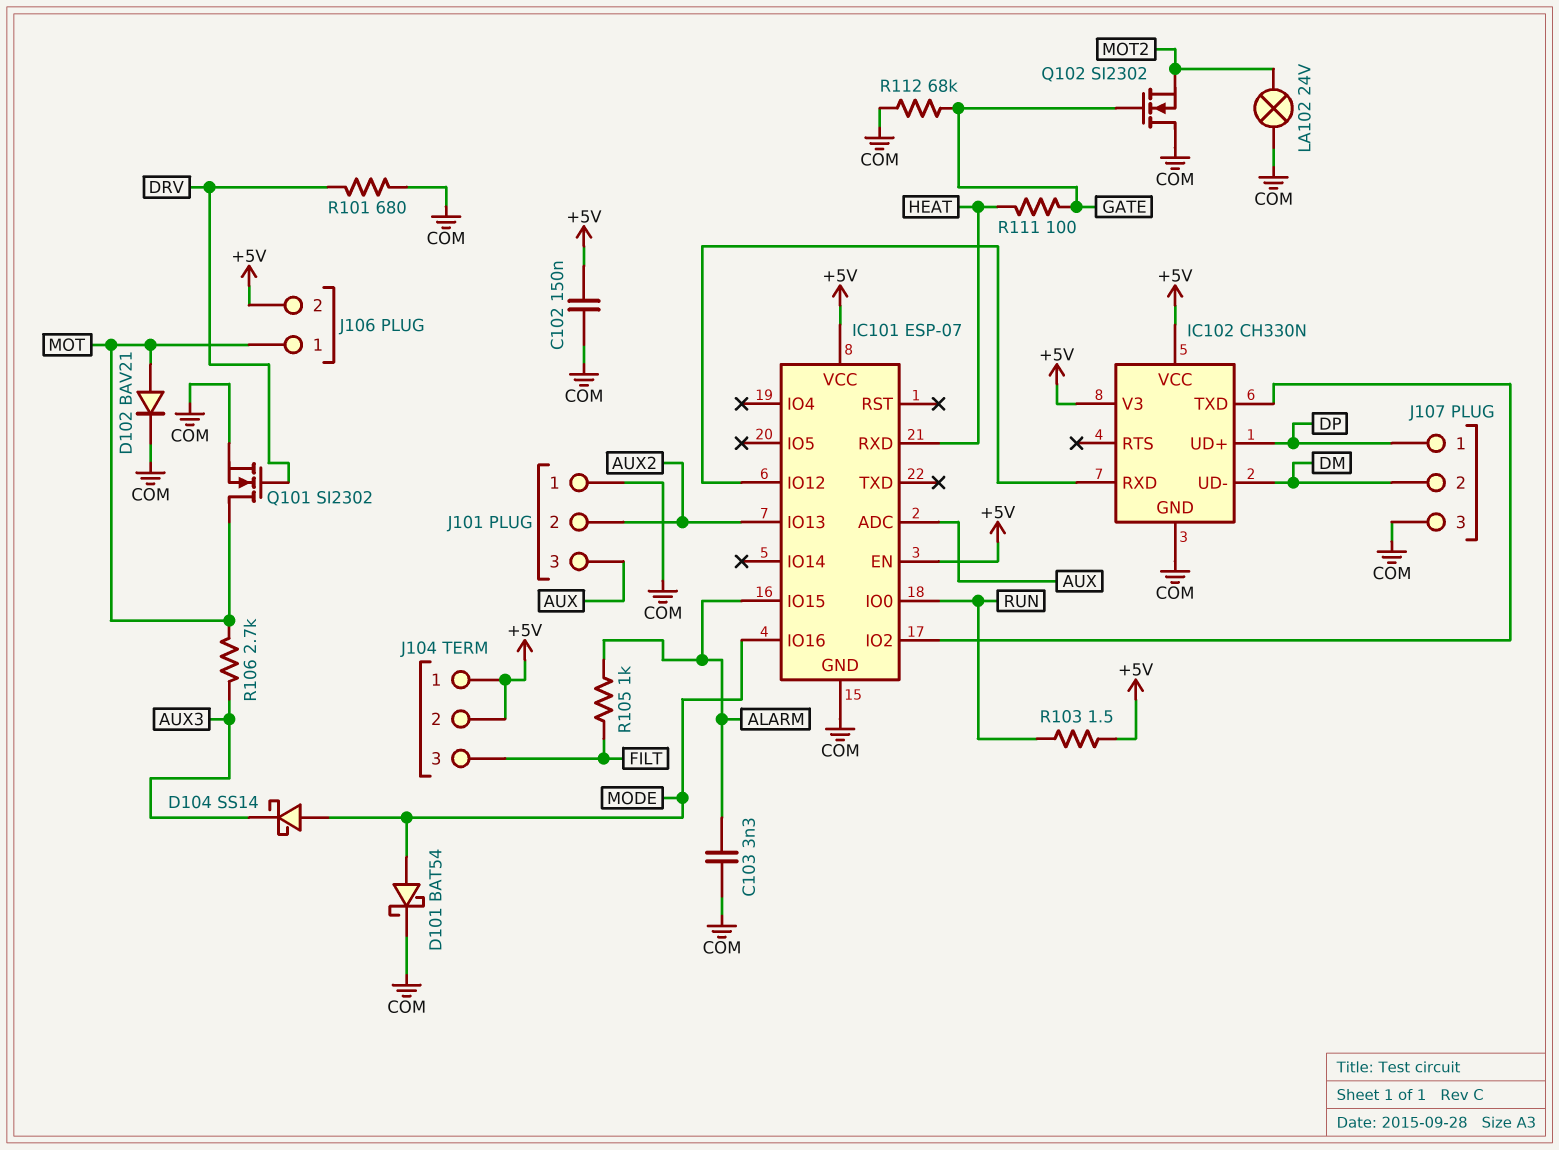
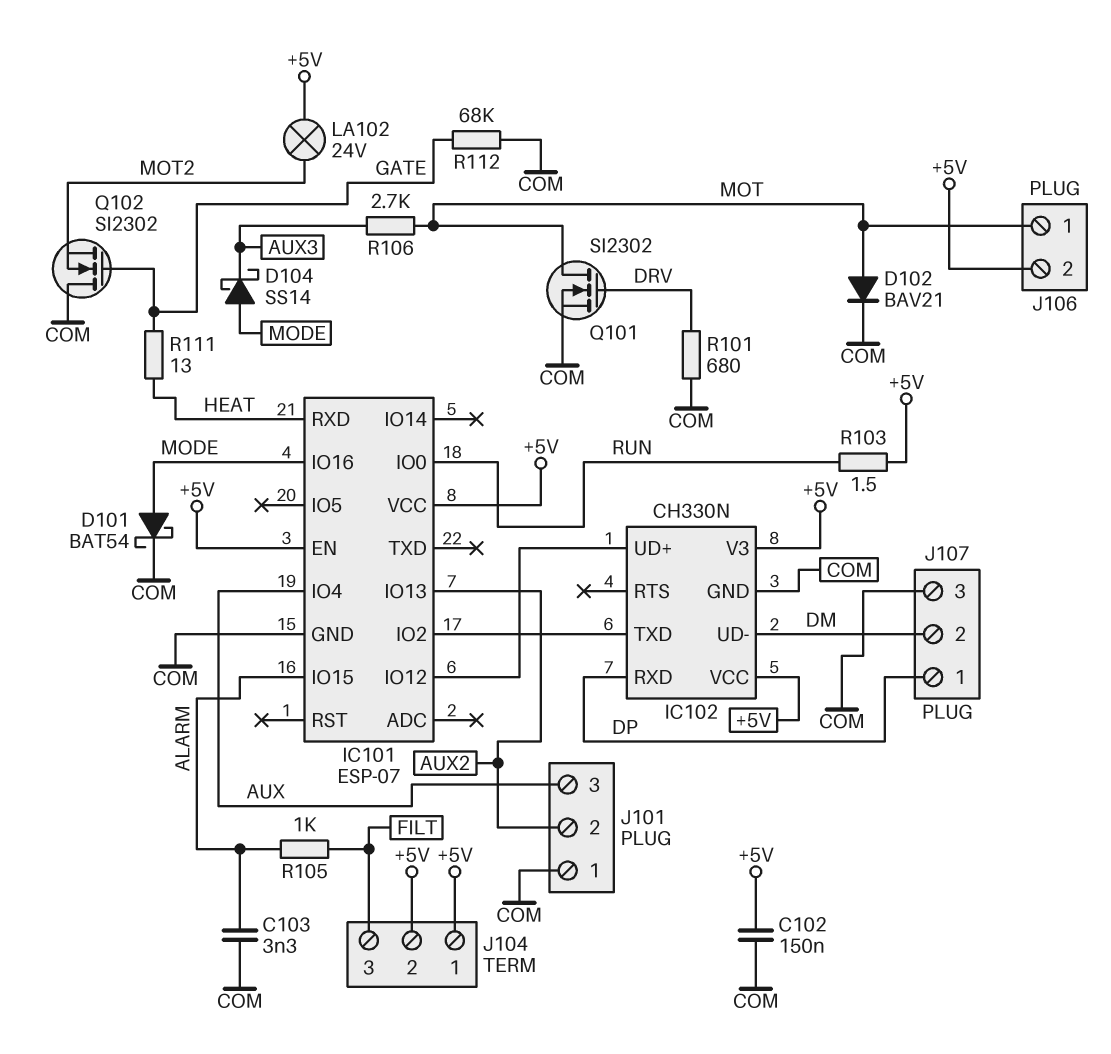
IC101 pin ADC: AUX -> none
IC101 pin IO4: none -> AUX
IC102 pin RXD: IC101/IO12 -> DP
IC102 pin UD+: DP -> IC101/IO12
LA102: lamp 24V (COM, MOT2) -> lamp 24V (+5V, MOT2)
R111: 100 (GATE, HEAT) -> 13 (GATE, HEAT)

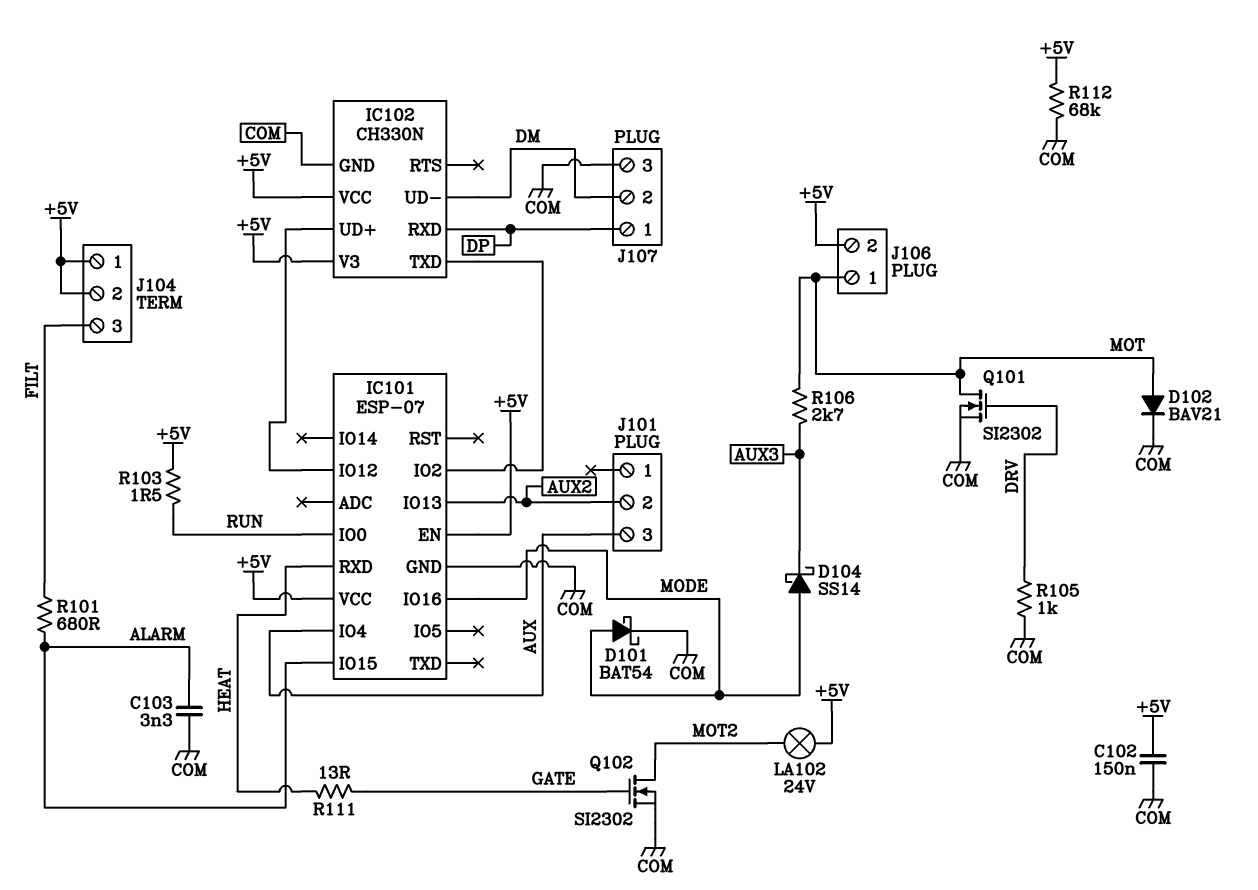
J101 pin 1: COM -> none
Q102: NMOS SI2302 (G GATE, D COM, S MOT2) -> NMOS SI2302 (G GATE, D MOT2, S COM)
R101: 680 (COM, DRV) -> 680 (ALARM, FILT)
R105: 1k (ALARM, FILT) -> 1k (COM, DRV)
R112: 68k (COM, GATE) -> 68k (+5V, COM)

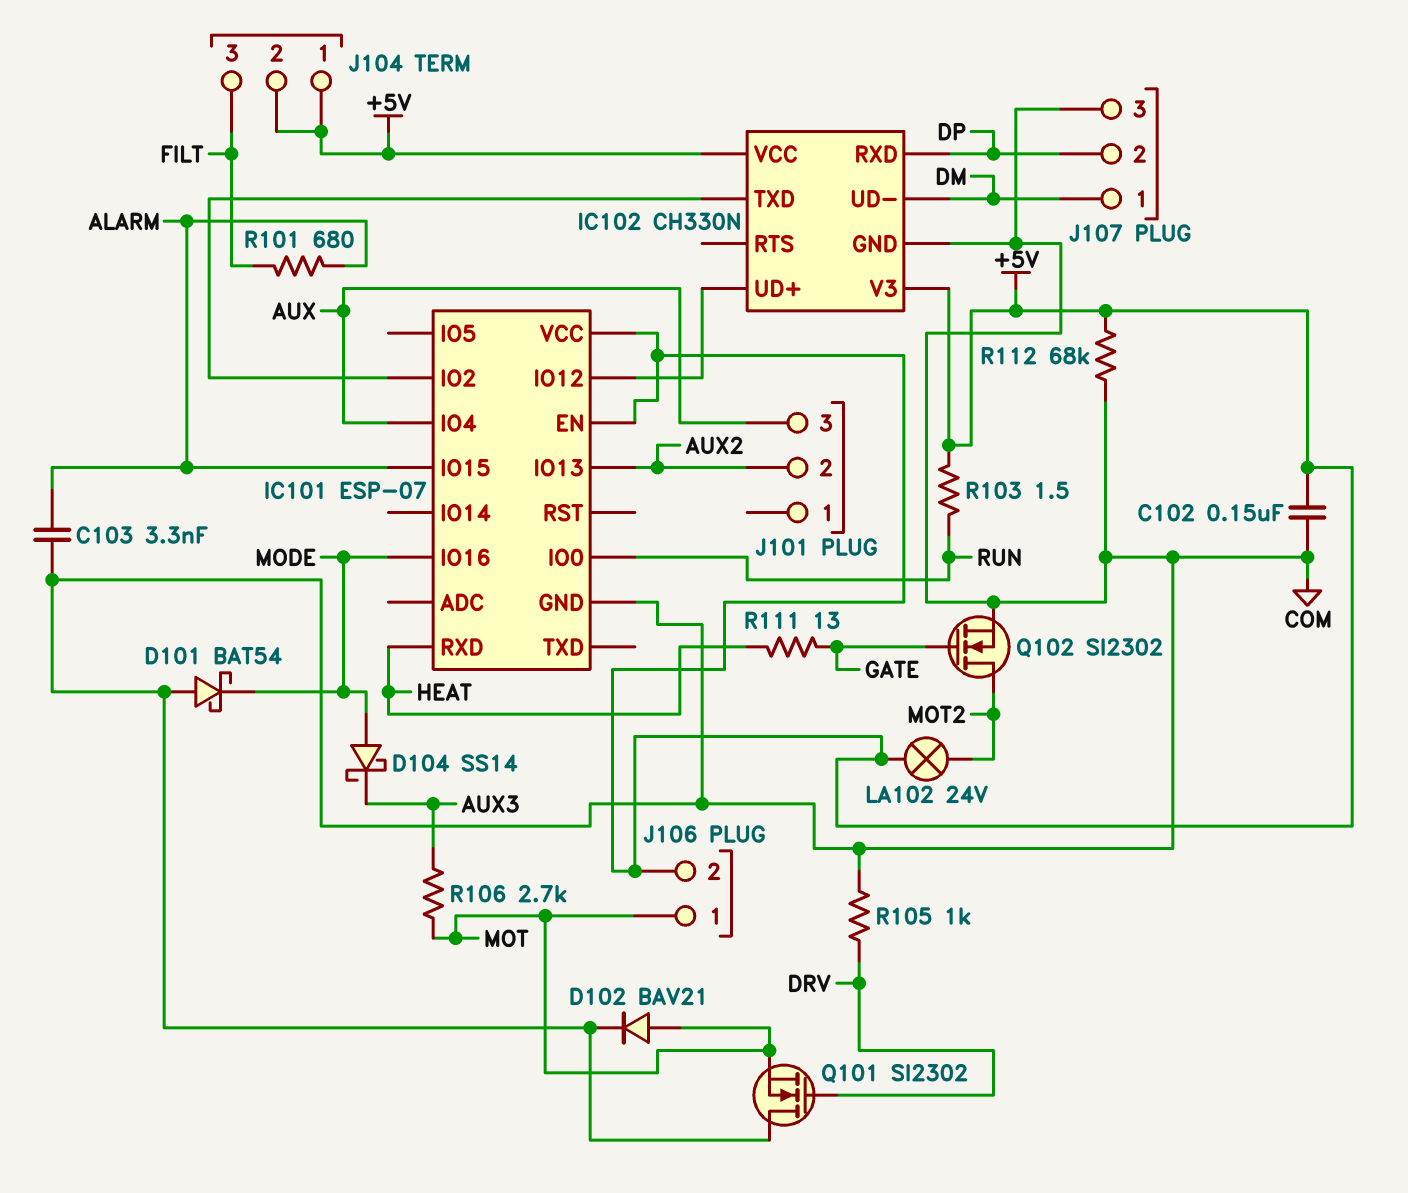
D101: schottky BAT54 (A MODE, K COM) -> schottky BAT54 (A COM, K MODE)
J107 pin 1: DP -> DM
J107 pin 2: DM -> DP
Q101: NMOS SI2302 (G DRV, D MOT, S COM) -> NMOS SI2302 (G DRV, D COM, S MOT)

